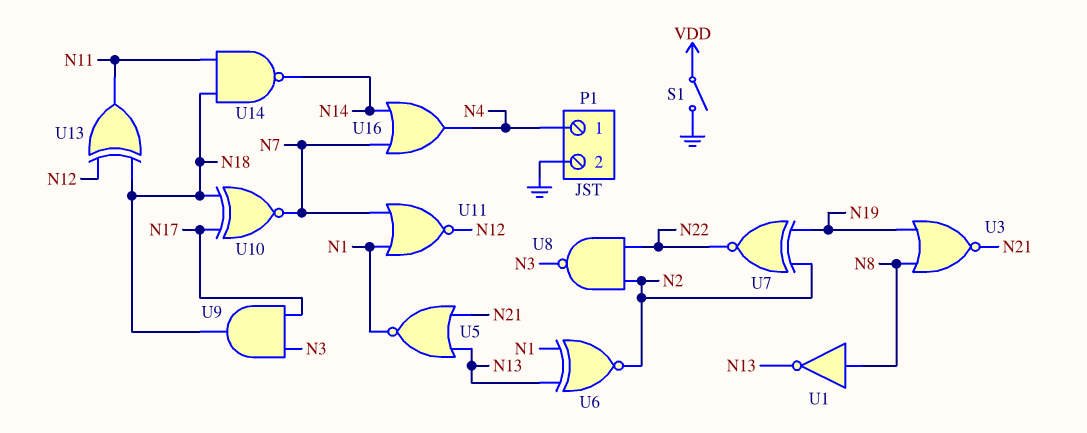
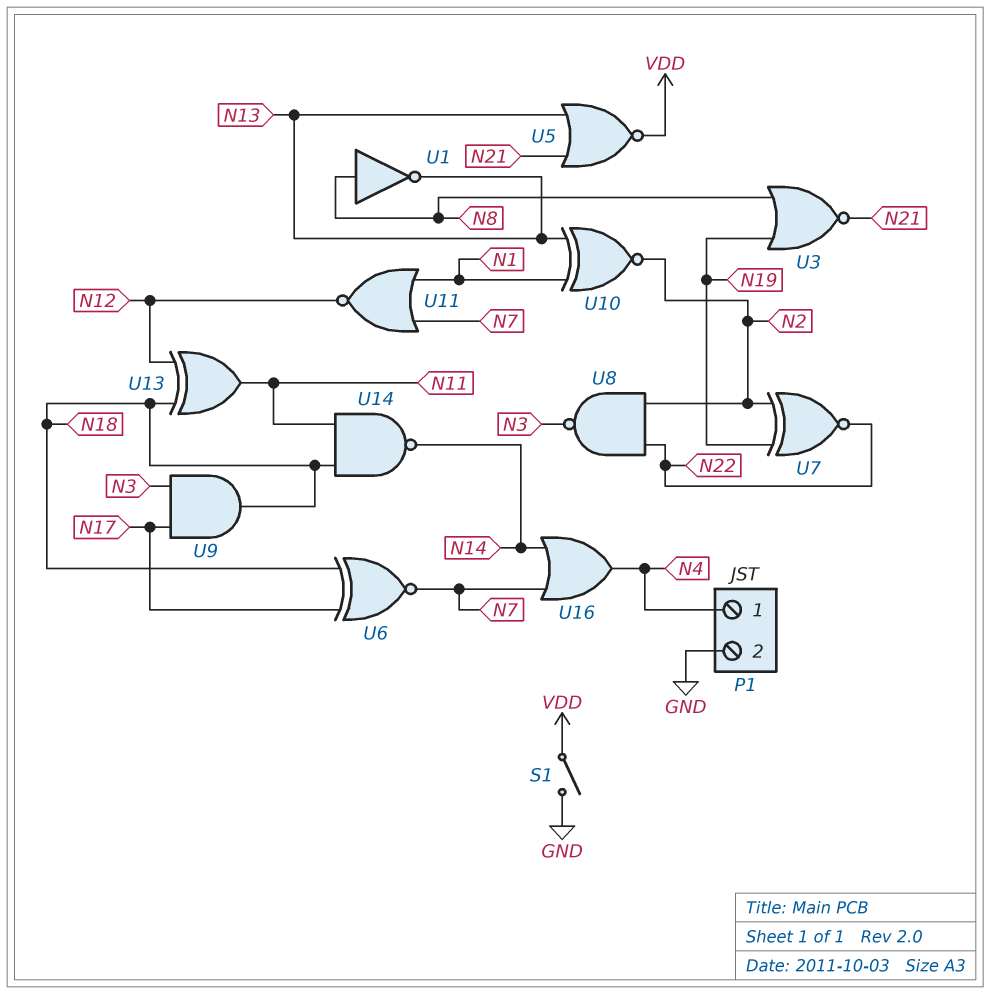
U5: NOR (in N13, in N21, out N1) -> NOR (in N13, in N21, out VDD)
U6: XNOR (in N1, in N13, out N2) -> XNOR (in N17, in N18, out N7)
U10: XNOR (in N17, in N18, out N7) -> XNOR (in N1, in N13, out N2)

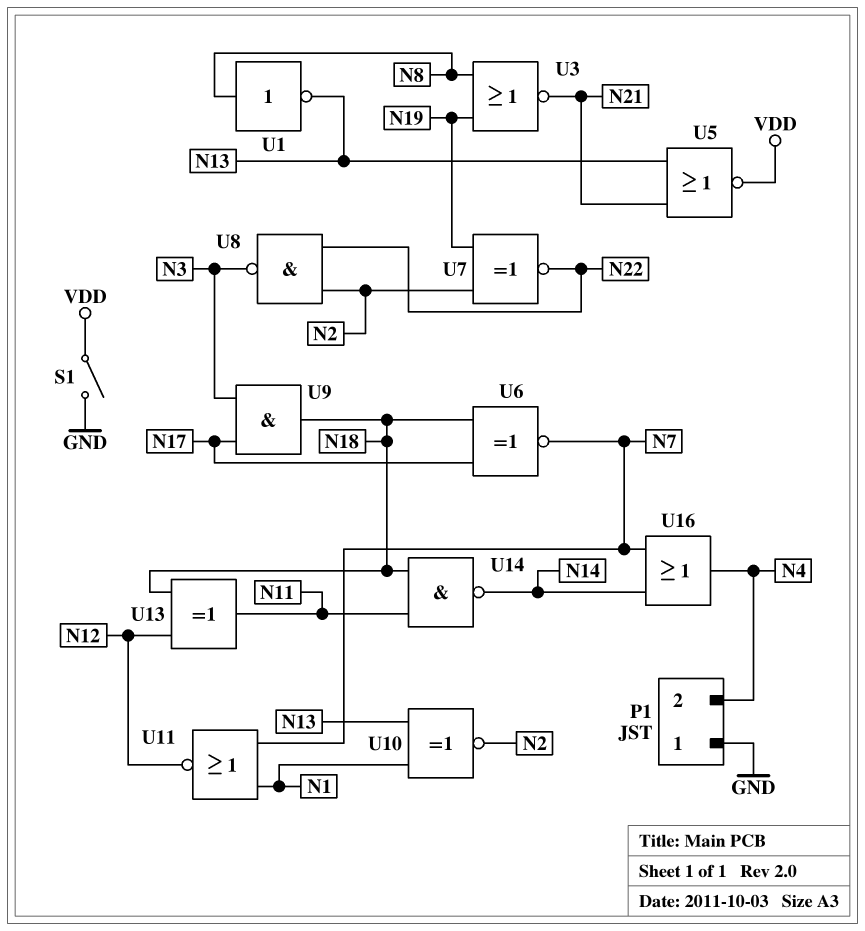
P1 pin 1: N4 -> GND
P1 pin 2: GND -> N4

